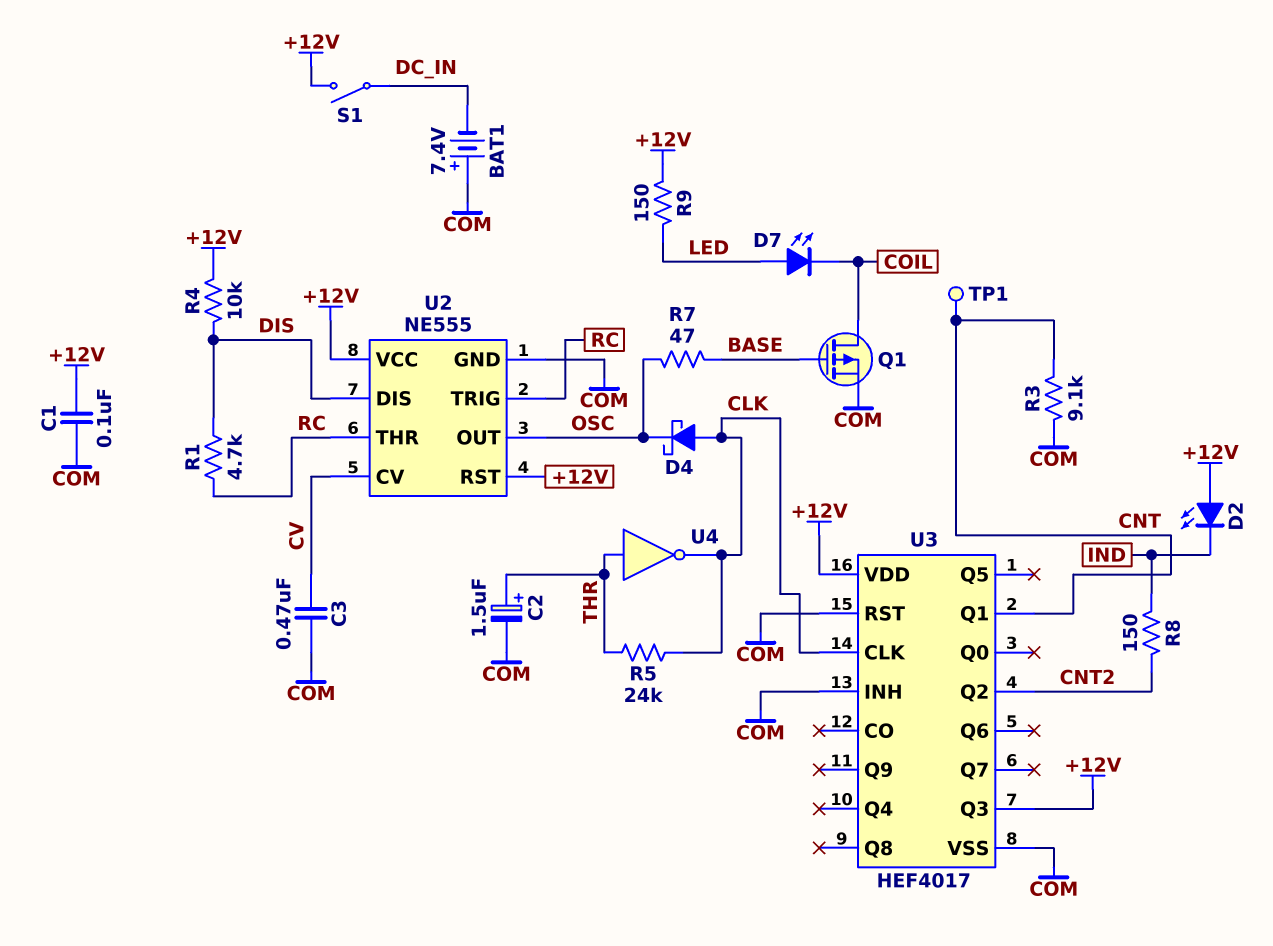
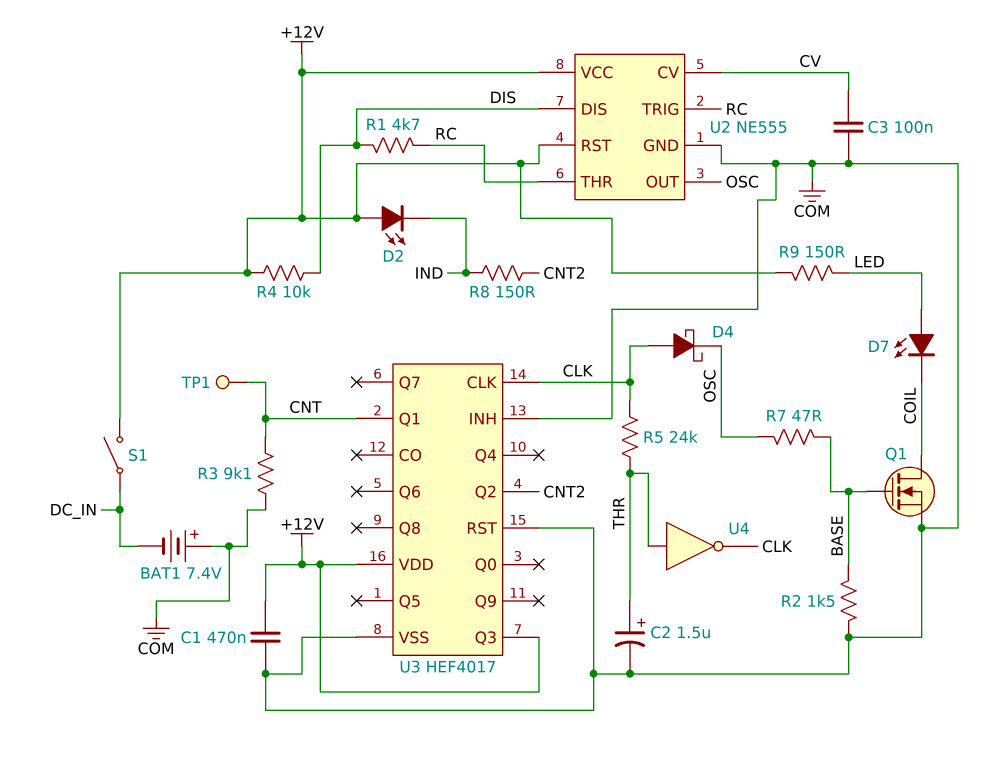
C1: 100nF (+12V, COM) -> 470nF (+12V, COM)
C3: 470nF (COM, CV) -> 100nF (COM, CV)
Q1: PMOS (G BASE, D COIL, S COM) -> NMOS (G BASE, D COIL, S COM)
R2: none -> 1.5k (BASE, COM)

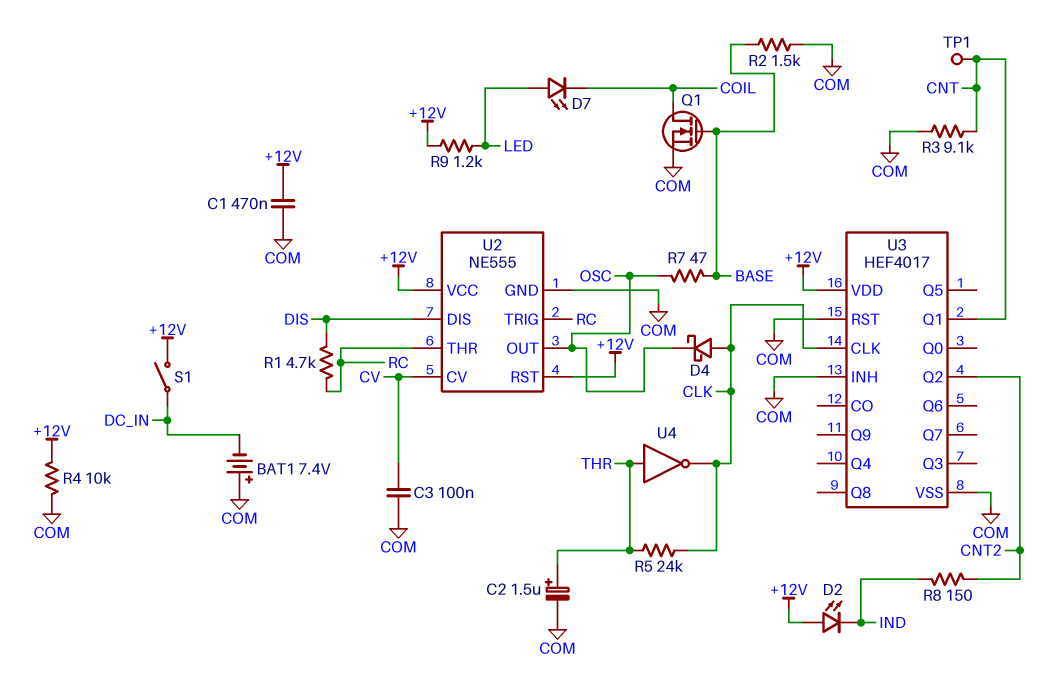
R4: 10k (+12V, DIS) -> 10k (+12V, COM)
R9: 150 (+12V, LED) -> 1.2k (+12V, LED)
U3 pin Q3: +12V -> none

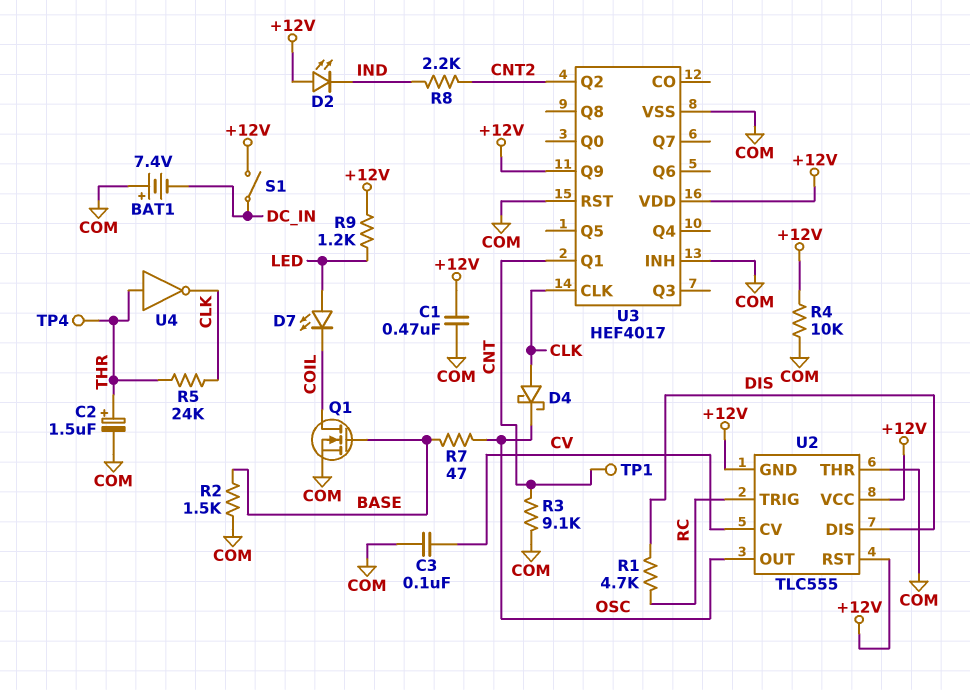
R8: 150 (CNT2, IND) -> 2.2k (CNT2, IND)
TP4: none -> test point (THR)
U2: NE555 -> TLC555
U2 pin GND: COM -> +12V
U2 pin THR: RC -> COM
U3 pin Q9: none -> +12V

